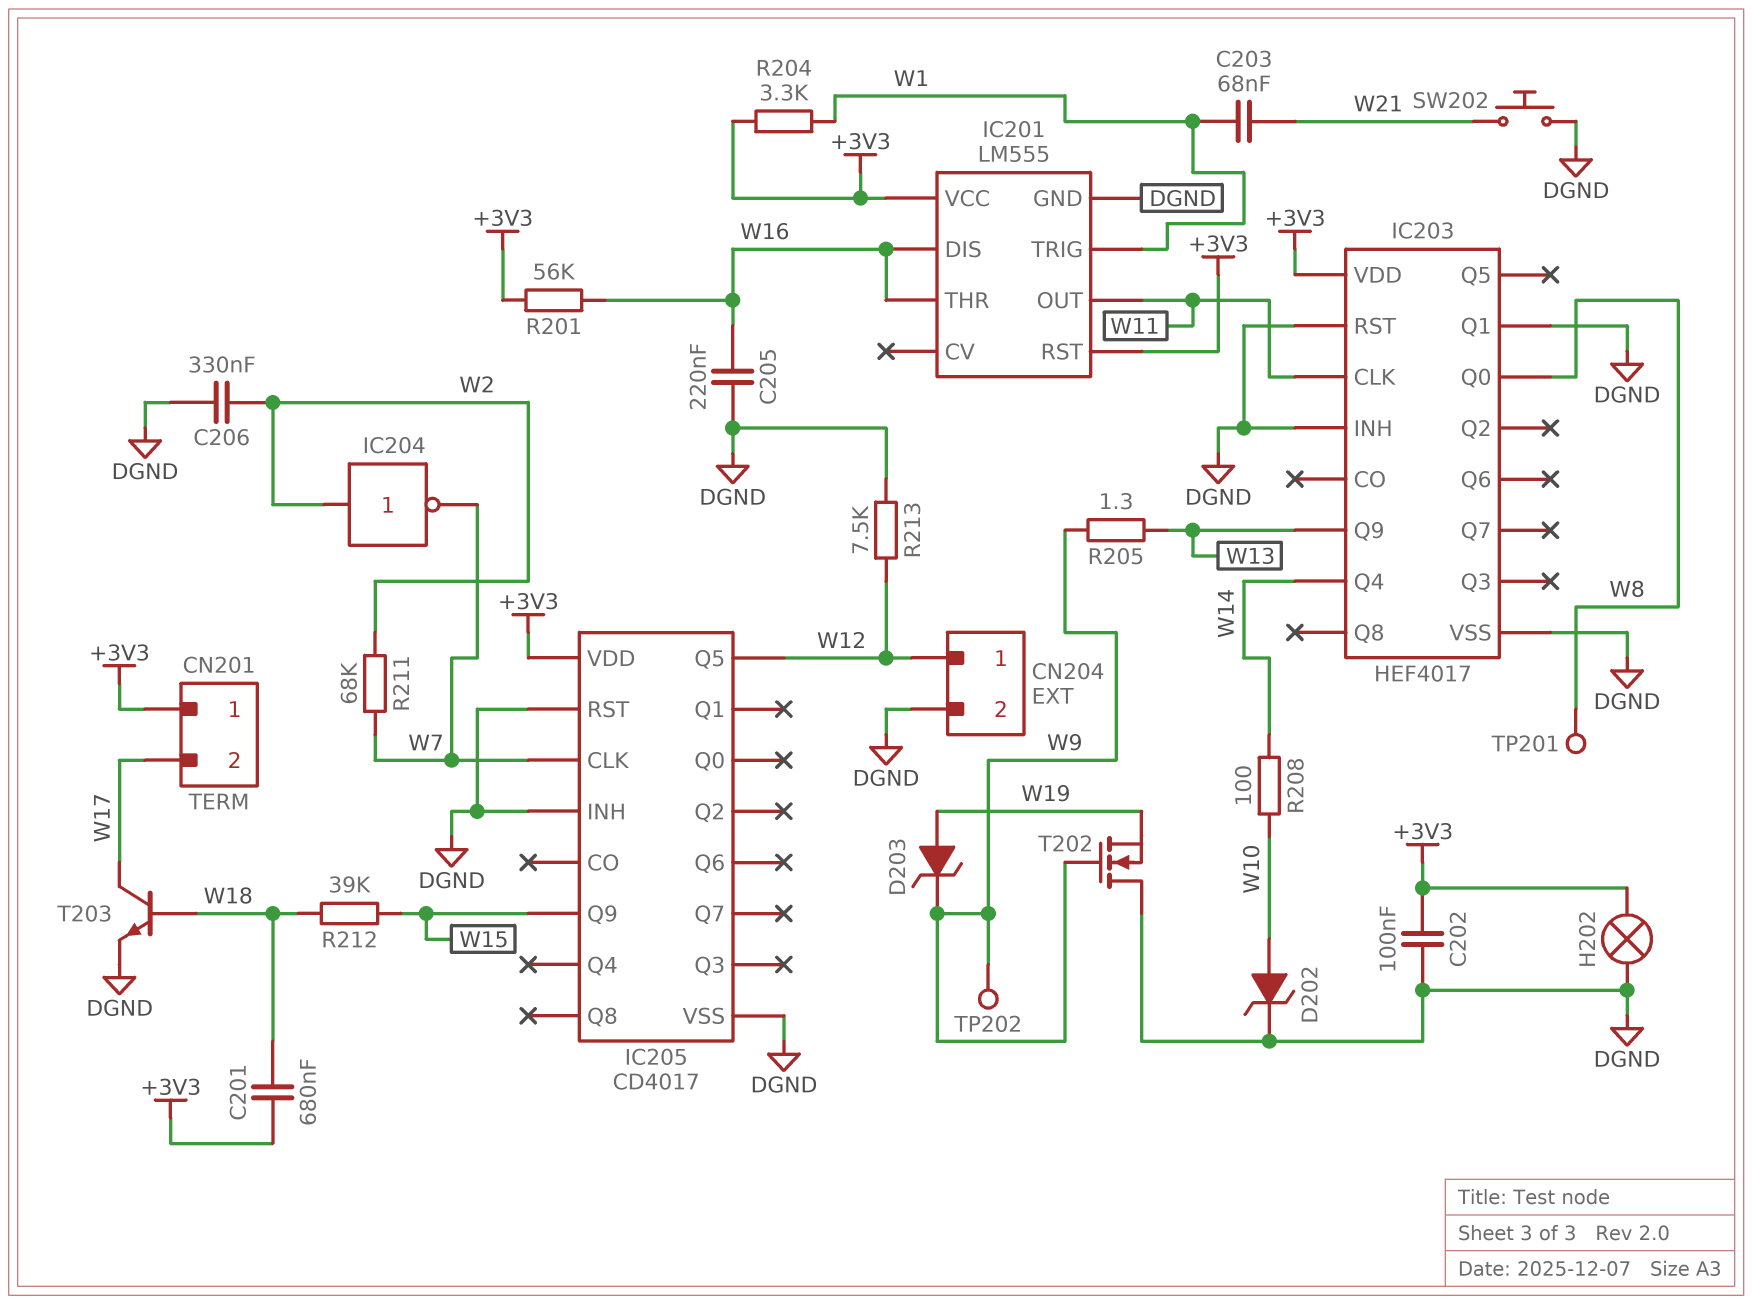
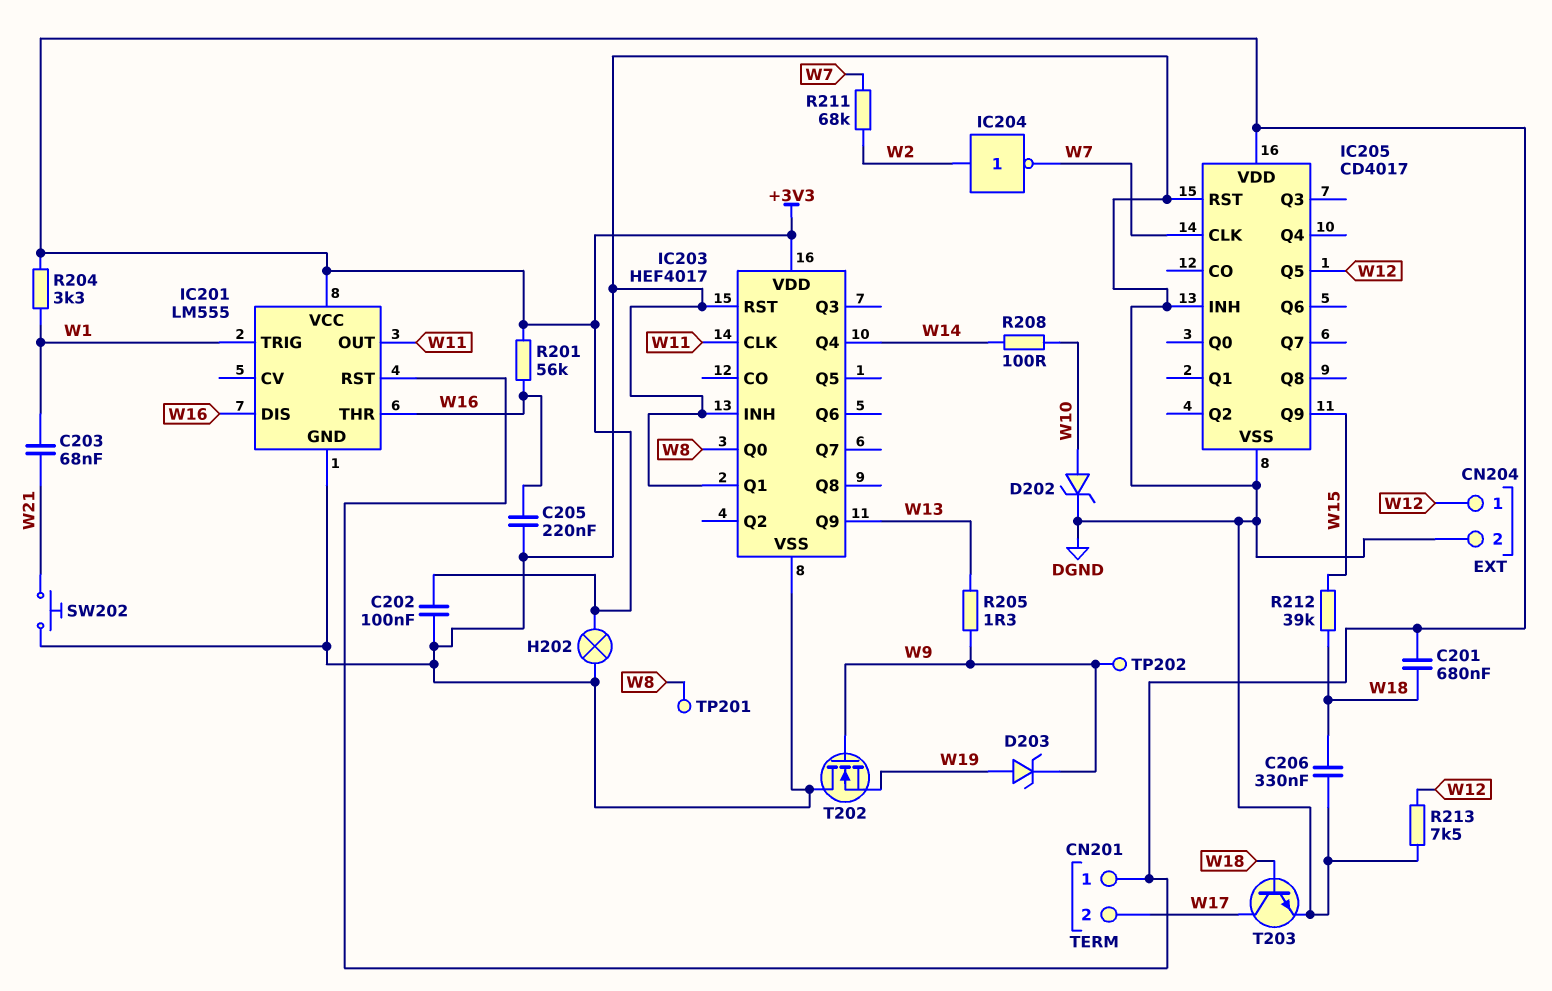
C206: 330nF (DGND, W2) -> 330nF (DGND, W18)

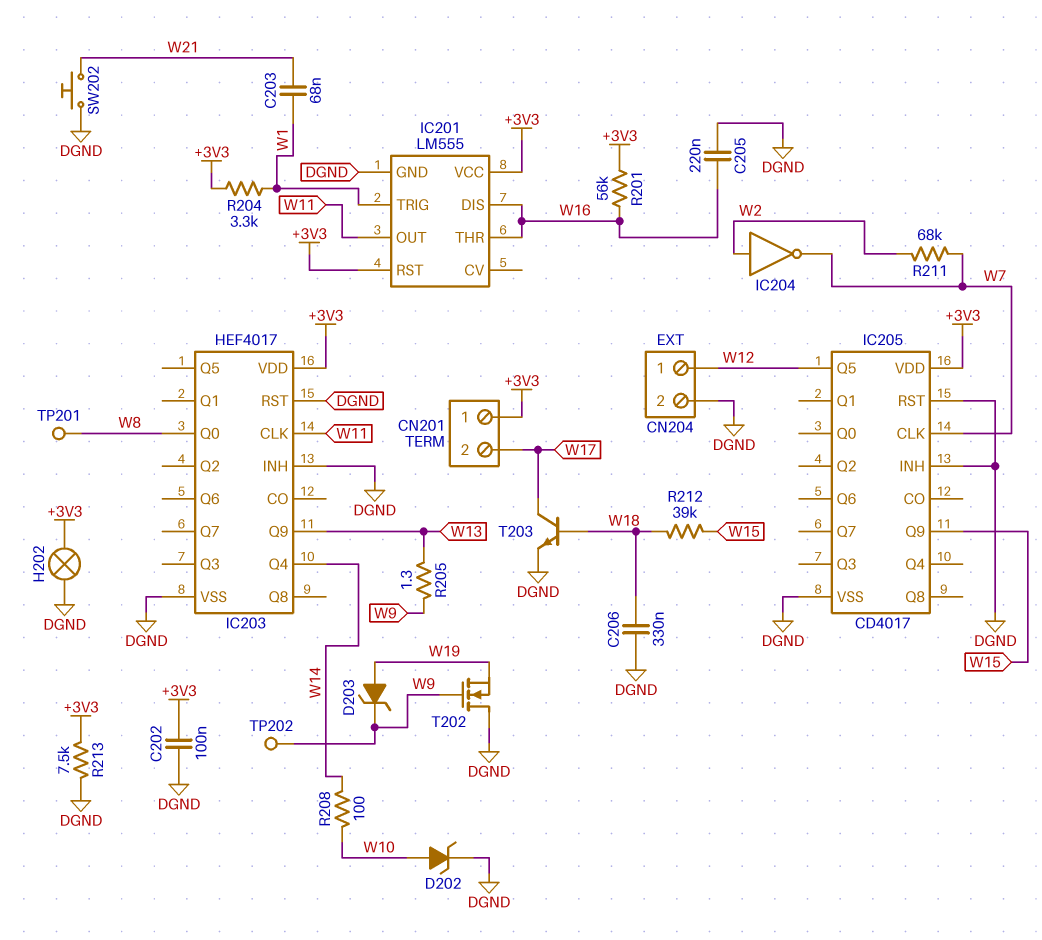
C201: 680nF (+3V3, W18) -> none
IC203 pin Q1: DGND -> none
R213: 7.5k (DGND, W12) -> 7.5k (+3V3, DGND)

